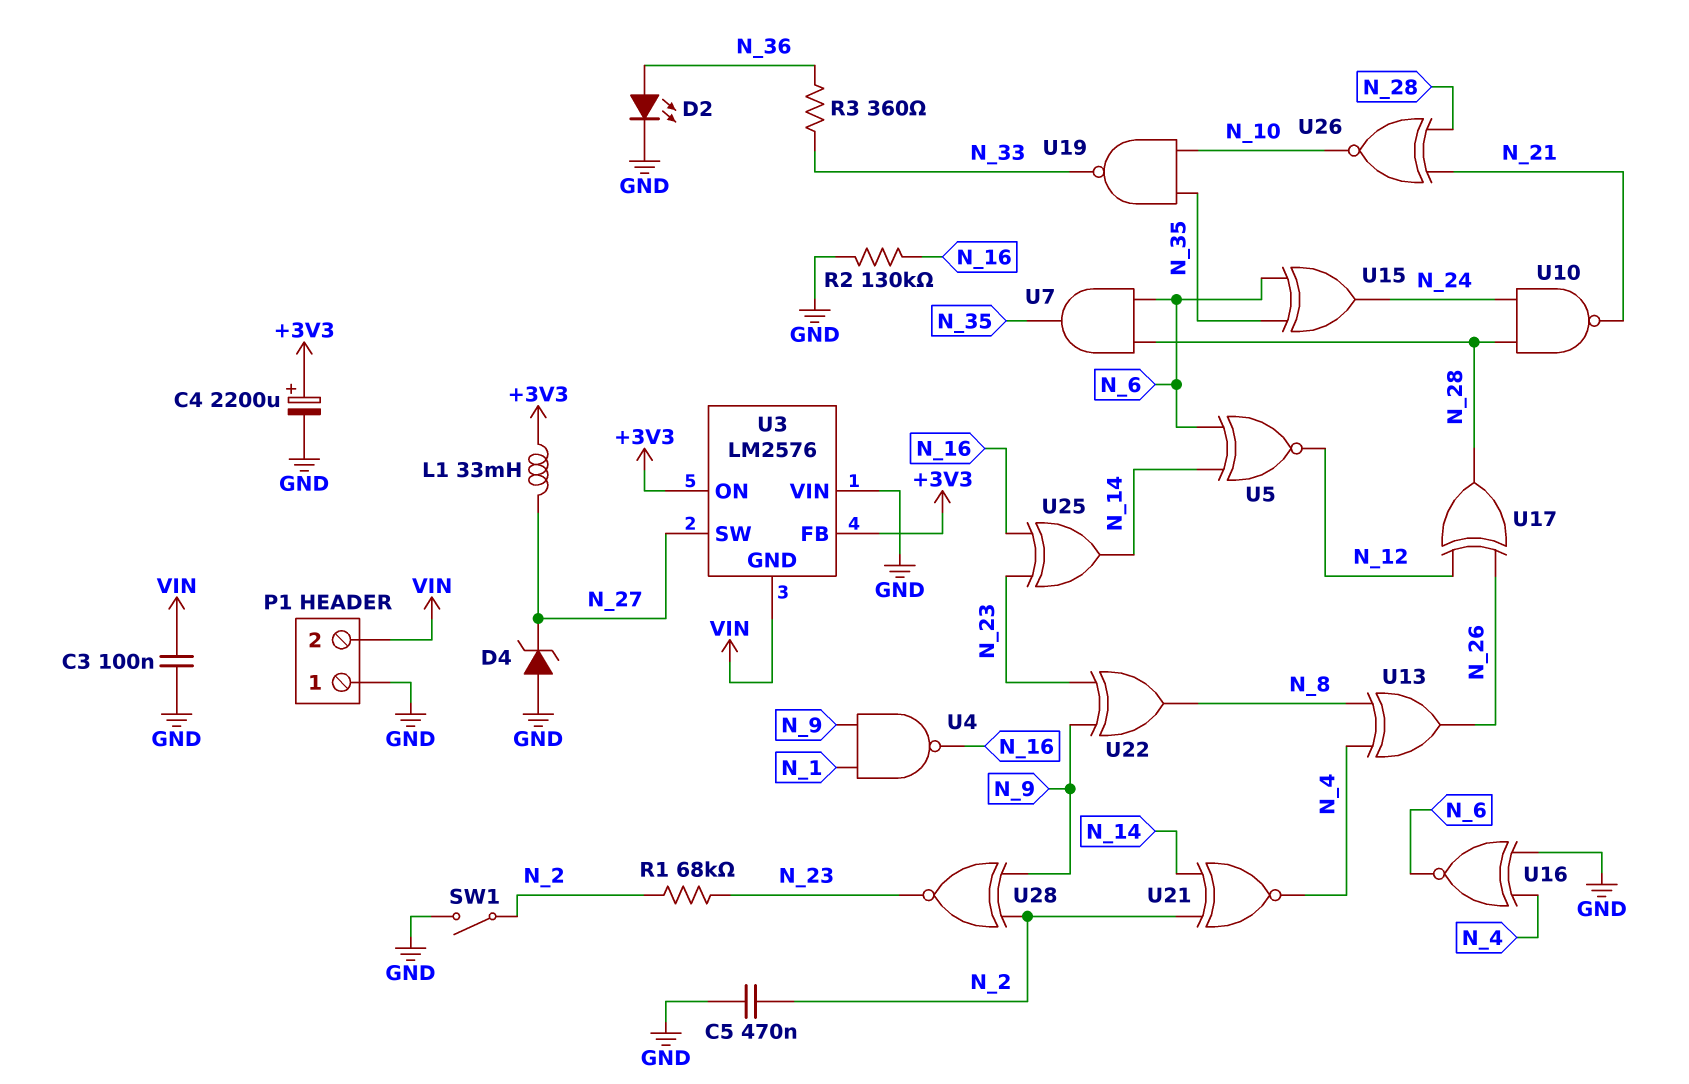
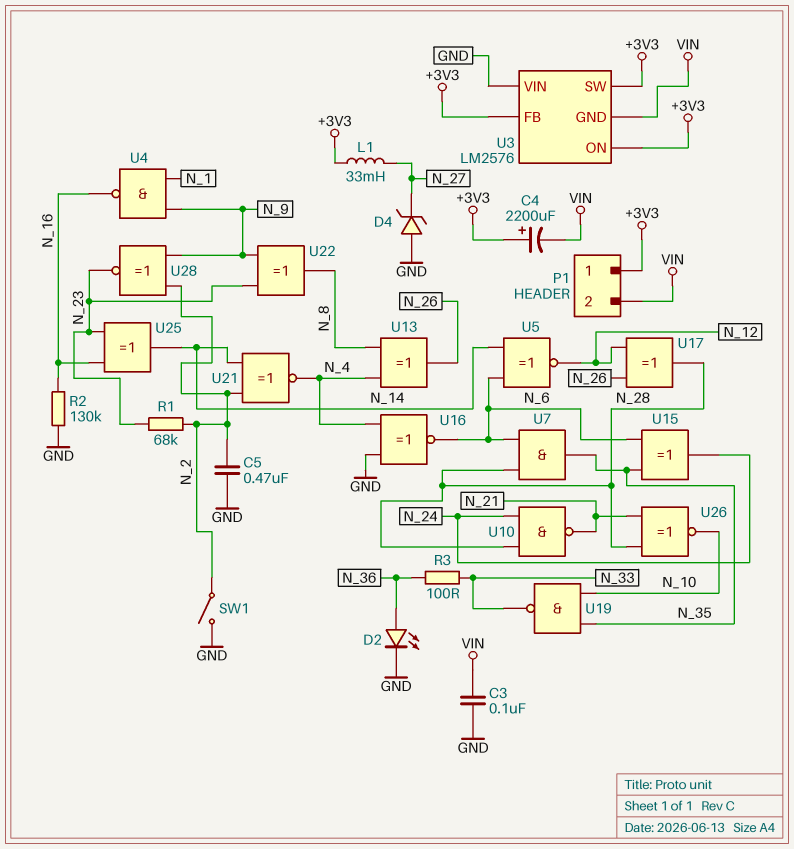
C4: 2200uF (plus +3V3, minus GND) -> 2200uF (plus +3V3, minus VIN)
P1 pin 1: GND -> +3V3
R3: 360 (N_33, N_36) -> 100 (N_33, N_36)
U3 pin SW: N_27 -> +3V3

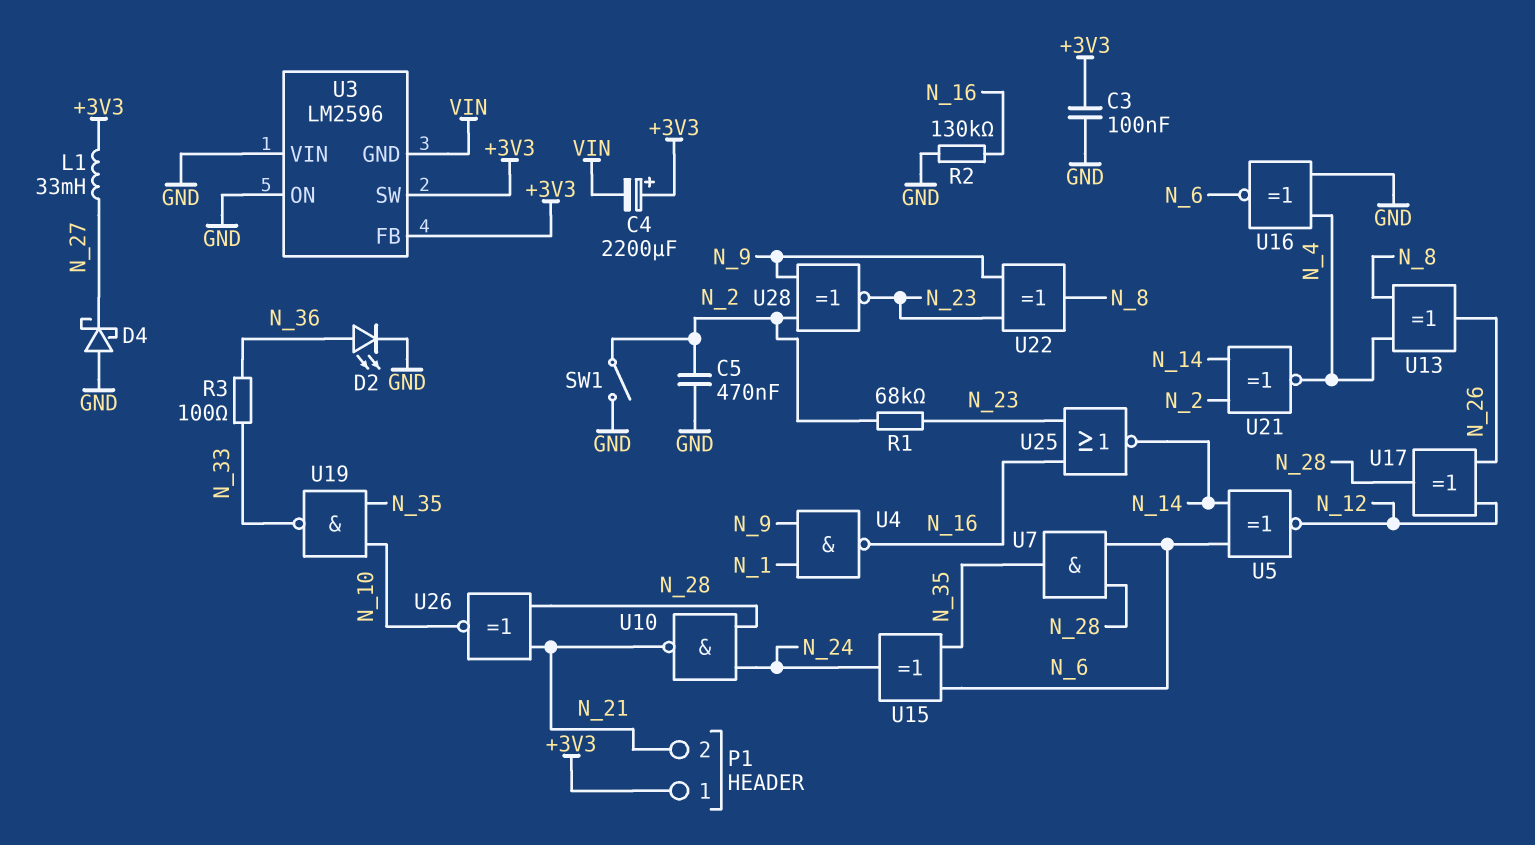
C3: 100nF (GND, VIN) -> 100nF (+3V3, GND)
D4: zener (A GND, K N_27) -> schottky (A GND, K N_27)
P1 pin 2: VIN -> N_21
U3: LM2576 -> LM2596
U3 pin ON: +3V3 -> GND
U25: XOR (in N_16, in N_23, out N_14) -> NOR (in N_16, in N_23, out N_14)

